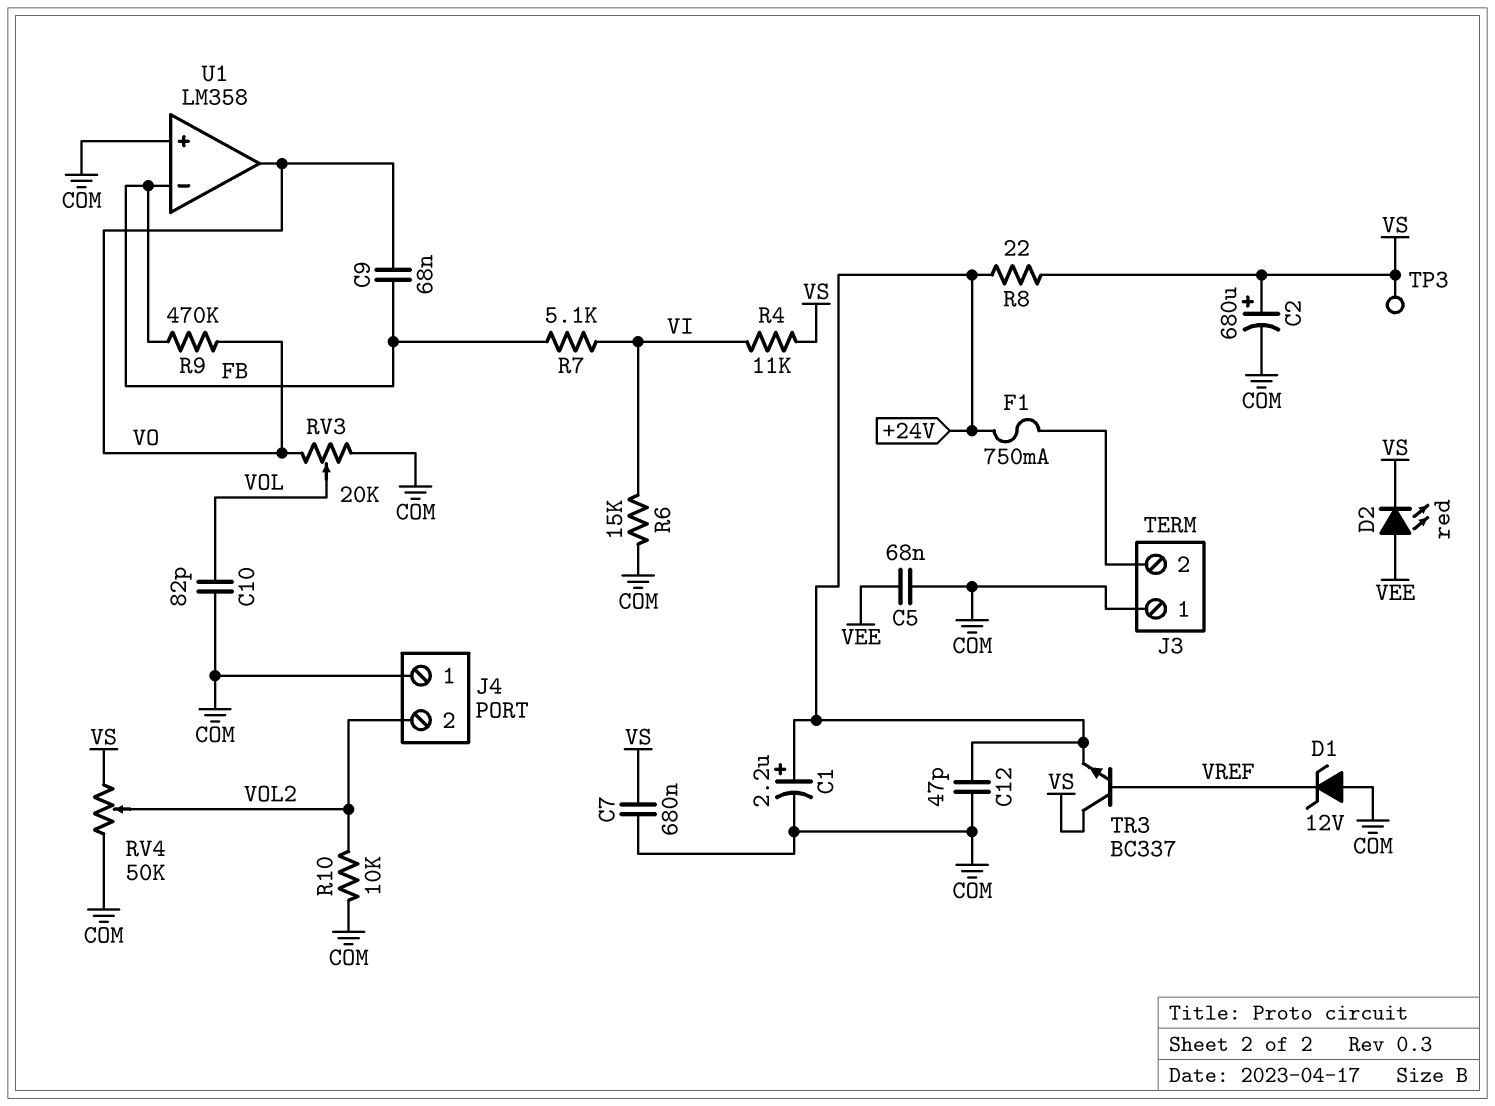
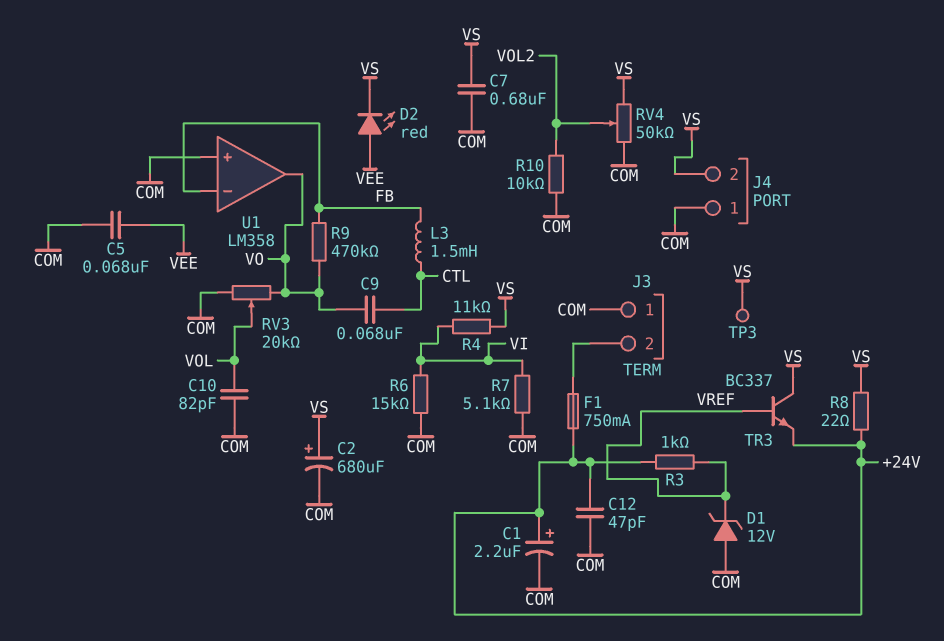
C9: 68nF (FB, VO) -> 68nF (CTL, VO)
J4 pin 2: VOL2 -> VS
L3: none -> 1.5mH (CTL, FB)
R3: none -> 1k (+24V, VREF)
R7: 5.1k (FB, VI) -> 5.1k (COM, VI)

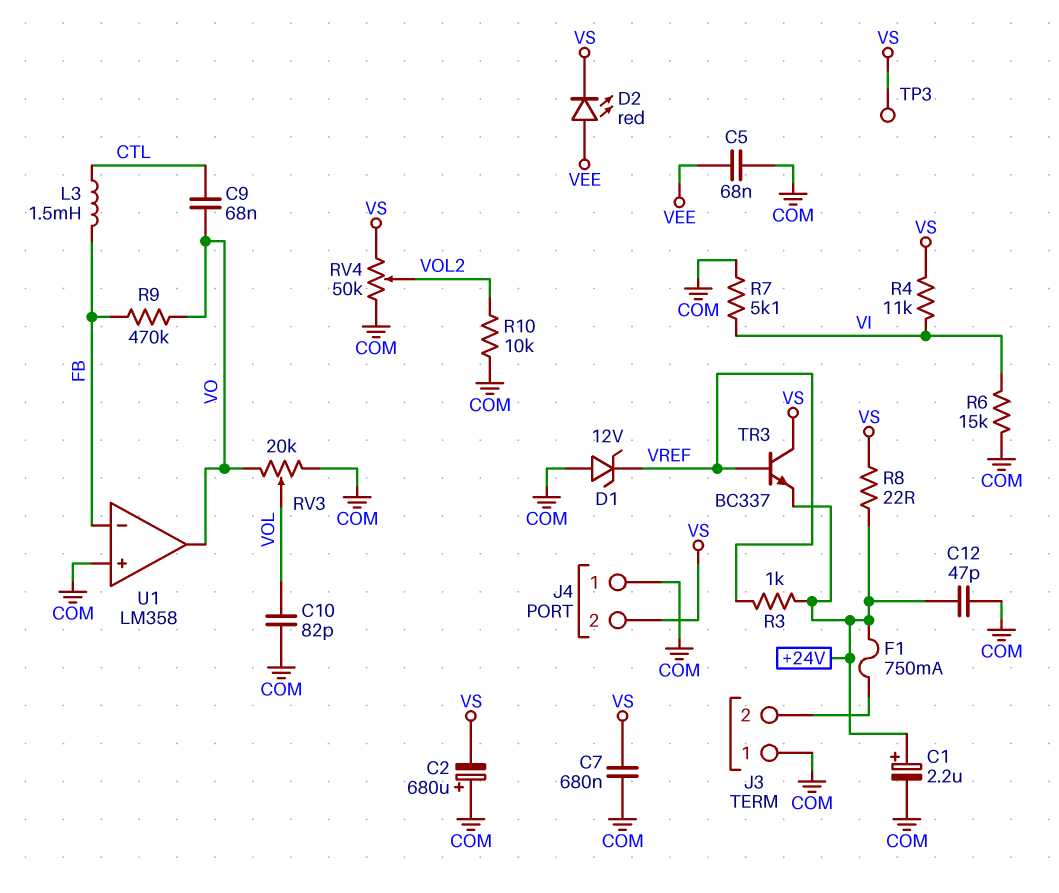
C2: 680uF (plus VS, minus COM) -> 680uF (plus COM, minus VS)

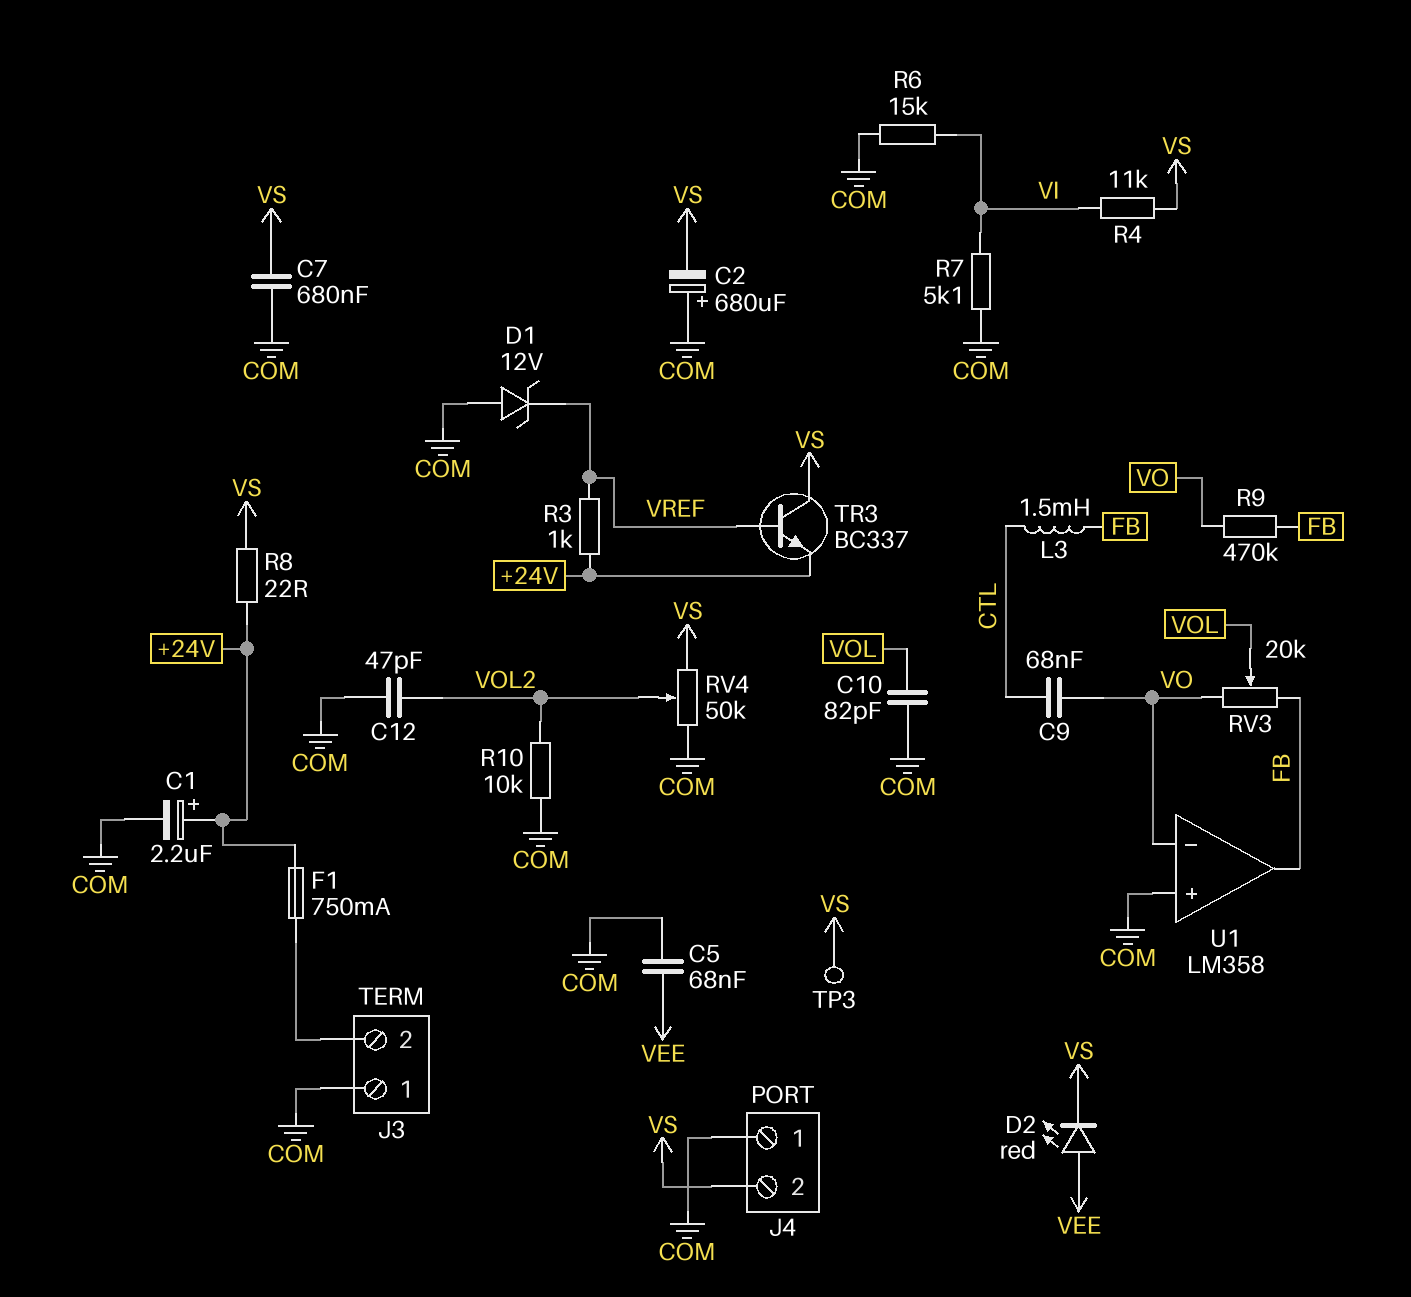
C12: 47pF (+24V, COM) -> 47pF (COM, VOL2)
RV3: 20k (COM, VO, wiper VOL) -> 20k (FB, VO, wiper VOL)
U1 pin in-: FB -> VO
U1 pin out: VO -> FB

